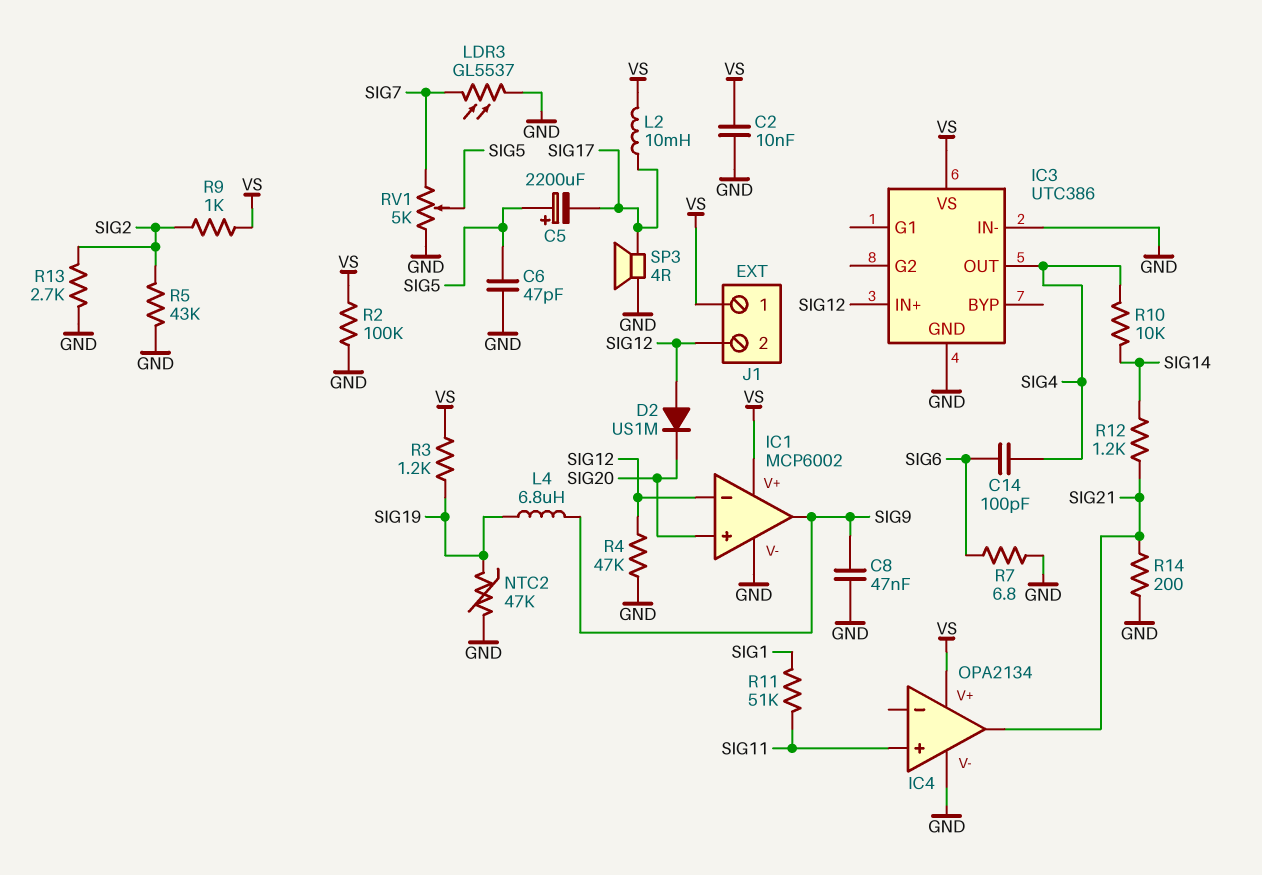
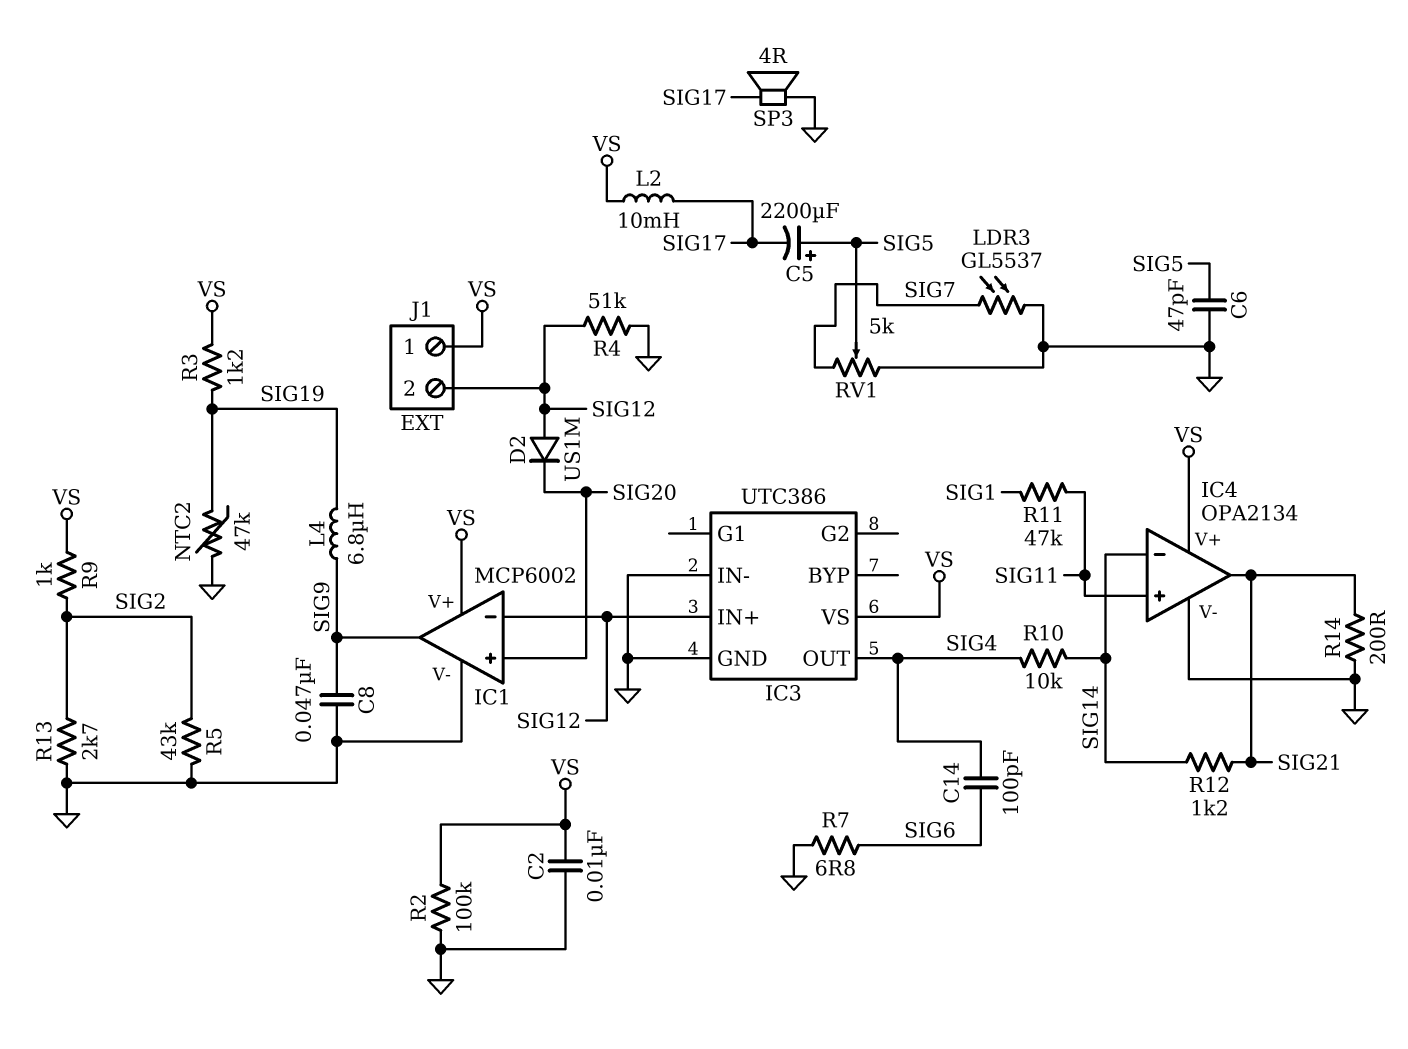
IC4 pin in-: none -> SIG14
R4: 47k (GND, SIG12) -> 51k (GND, SIG12)
R11: 51k (SIG1, SIG11) -> 47k (SIG1, SIG11)

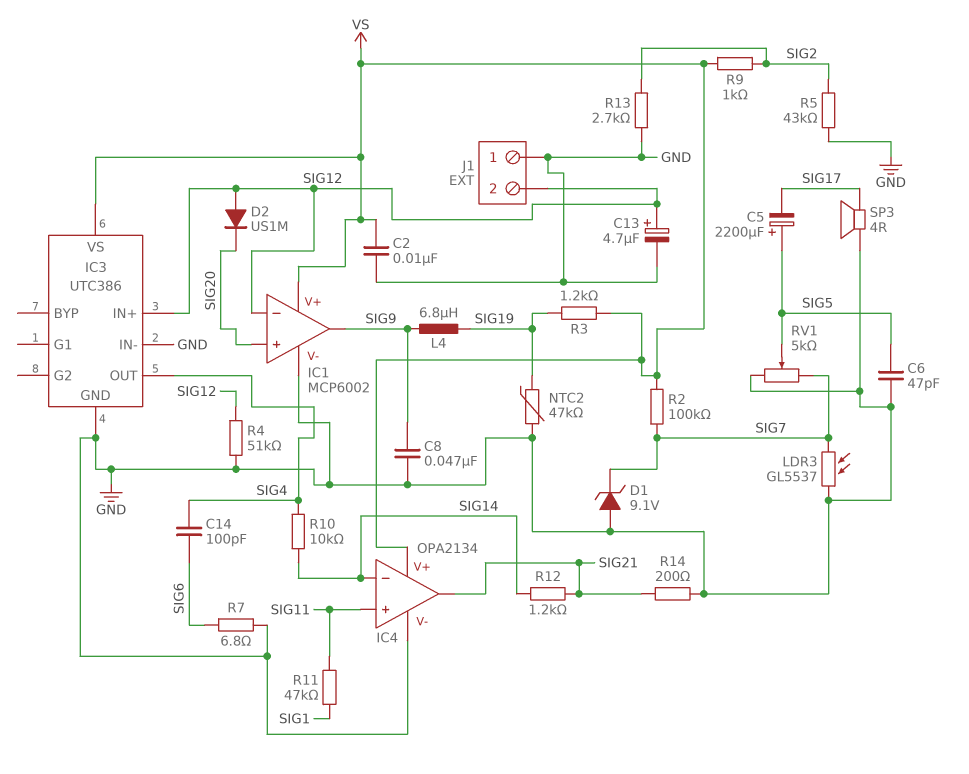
C13: none -> 4.7uF (plus SIG12, minus GND)
D1: none -> zener 9.1V (A GND, K SIG7)
J1 pin 1: VS -> GND
L2: 10mH (SIG17, VS) -> none
R2: 100k (GND, VS) -> 100k (SIG7, VS)

